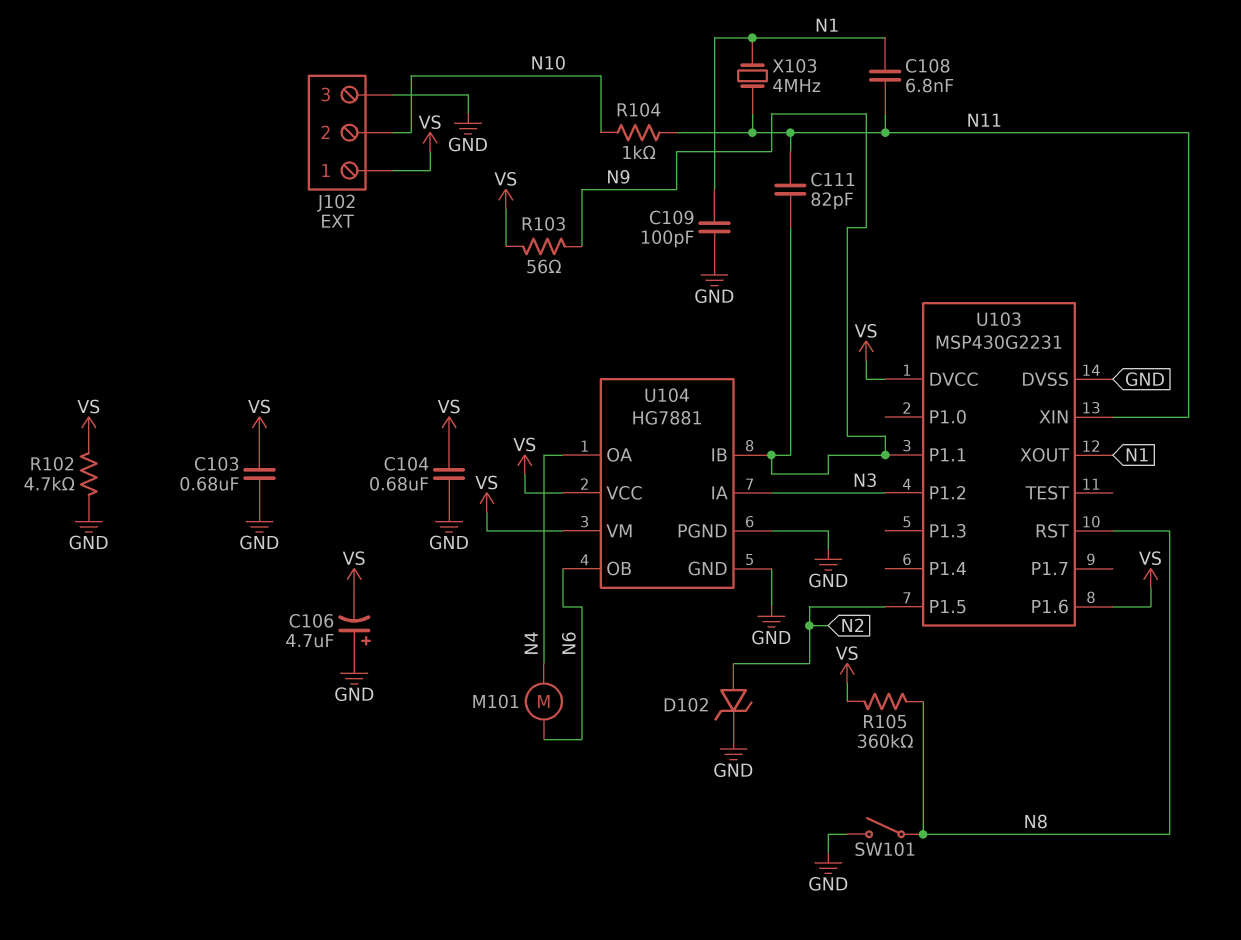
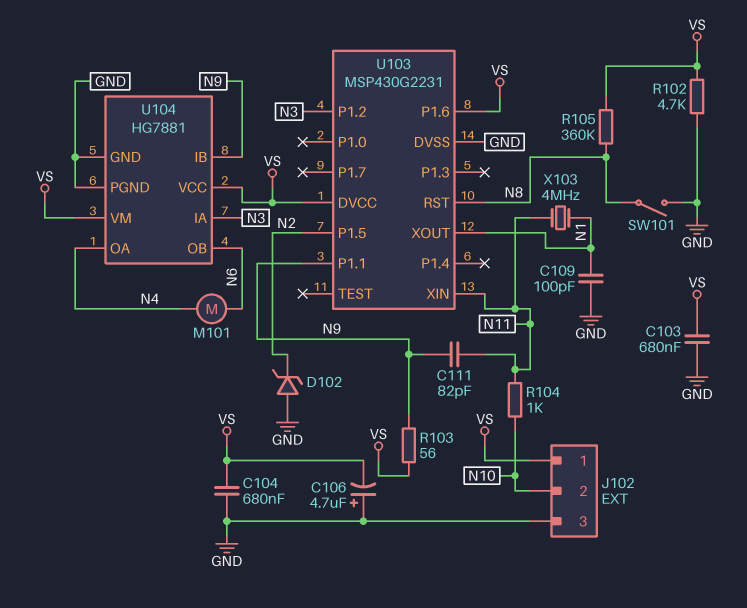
C108: 6.8nF (N1, N11) -> none
D102: zener (A N2, K GND) -> zener (A GND, K N2)

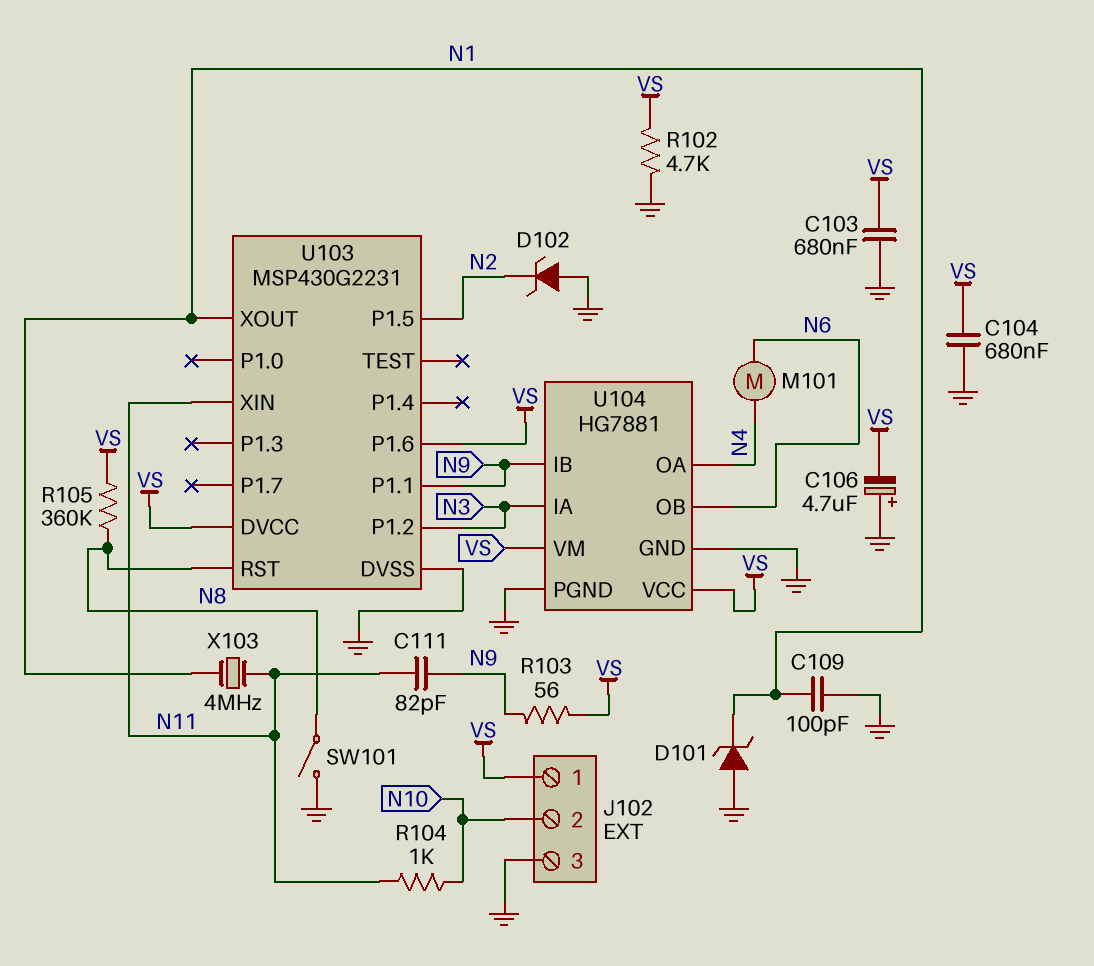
D101: none -> zener (A GND, K N1)

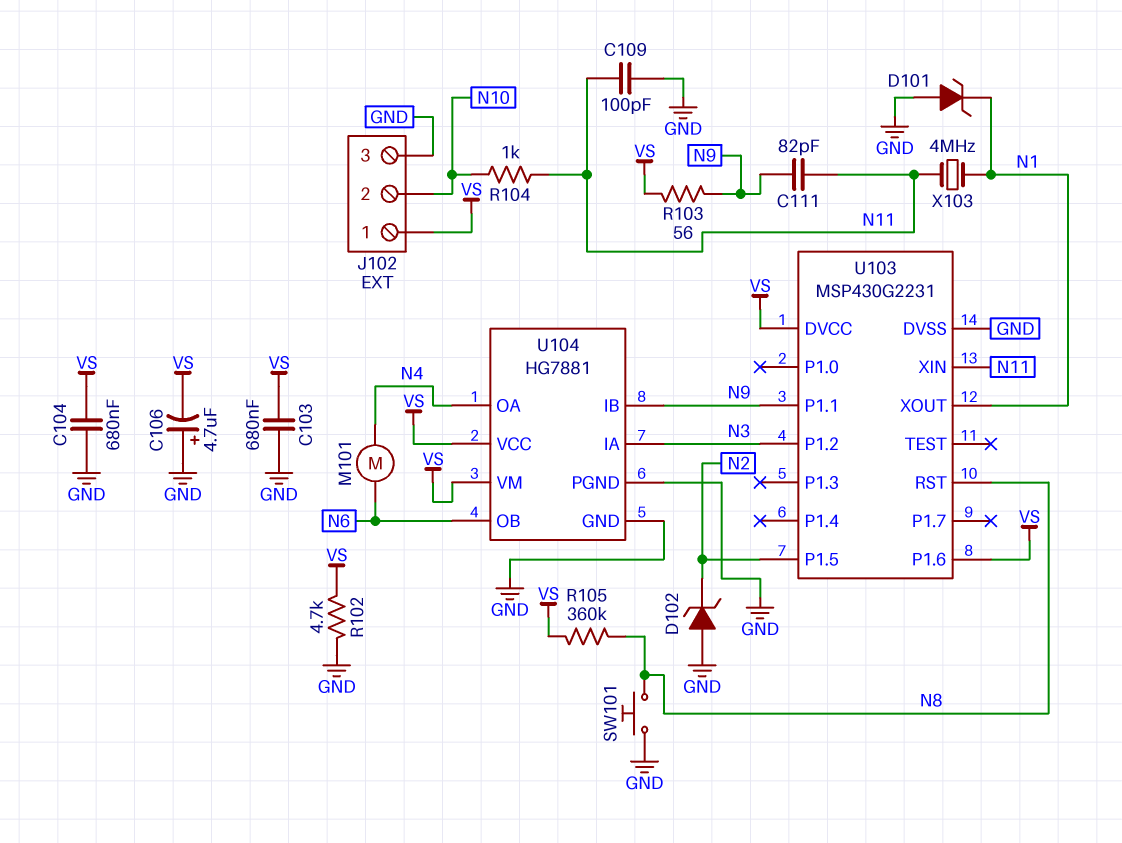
C109: 100pF (GND, N1) -> 100pF (GND, N11)
SW101: switch (GND, N8) -> button (GND, N8)

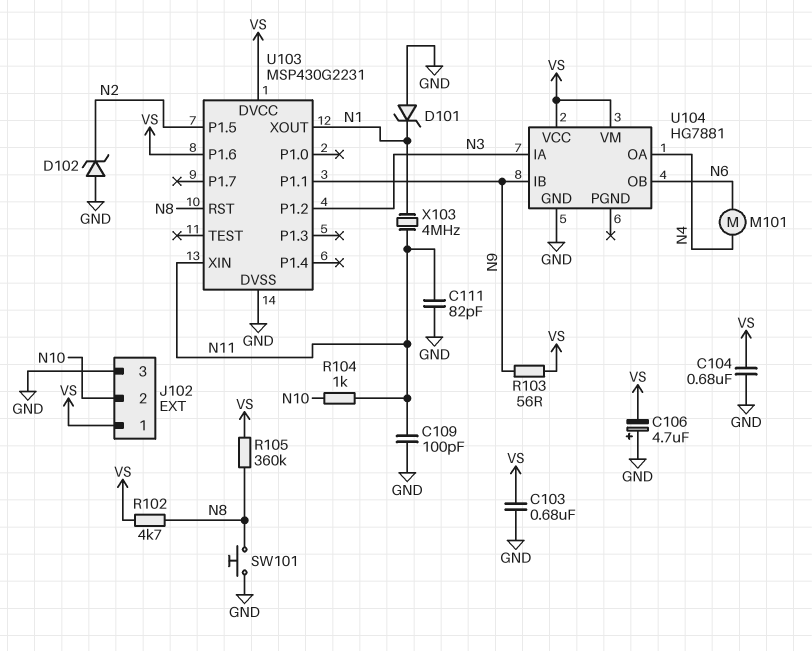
C111: 82pF (N9, N11) -> 82pF (GND, N11)
R102: 4.7k (GND, VS) -> 4.7k (N8, VS)
U104 pin PGND: GND -> none

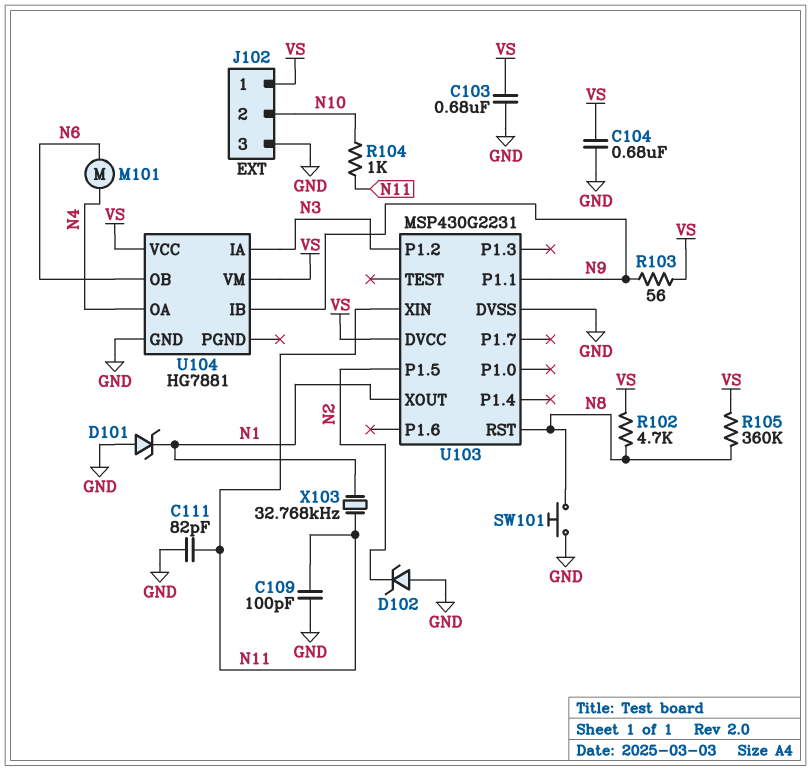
C106: 4.7uF (plus GND, minus VS) -> none
U103 pin P1.6: VS -> none
X103: 4MHz (N1, N11) -> 32.768kHz (N1, N11)

